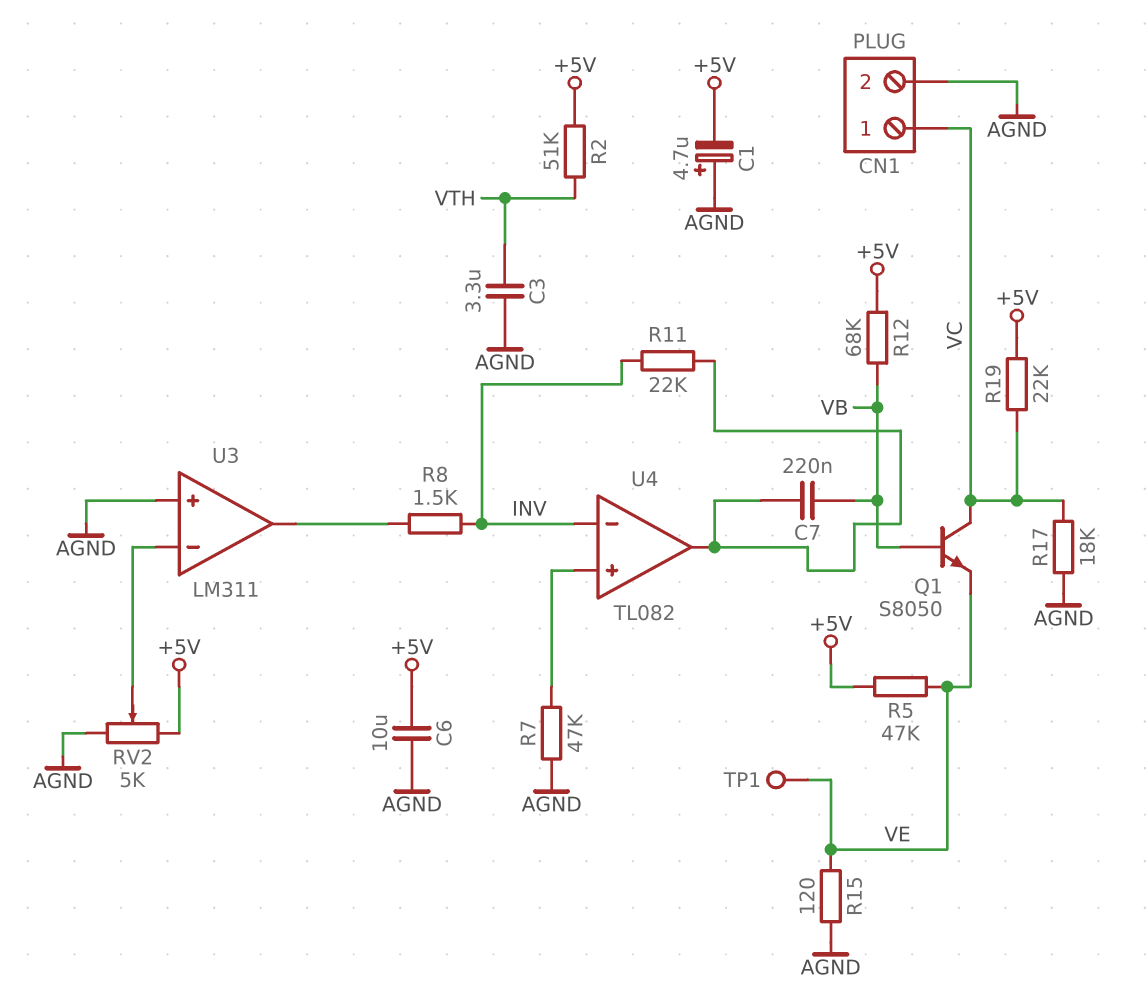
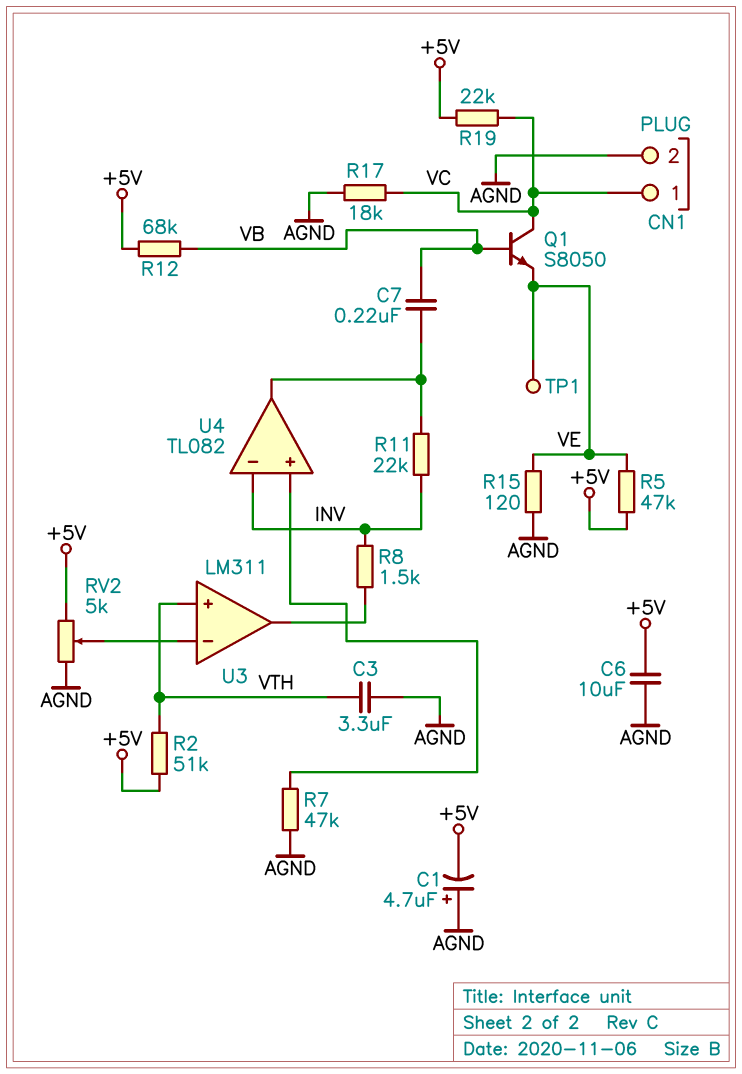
U3 pin in+: AGND -> VTH

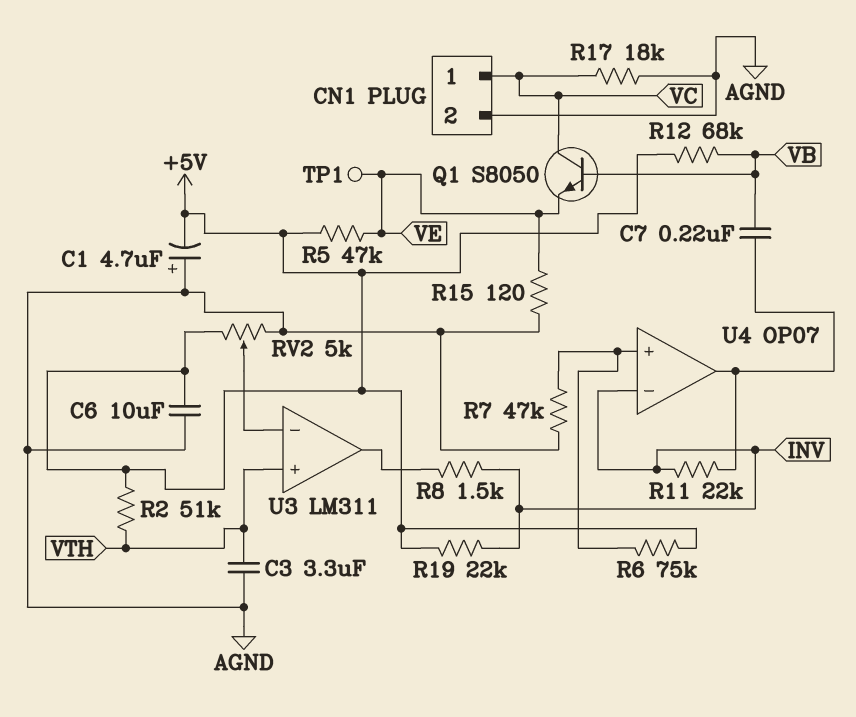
R6: none -> 75k (+5V, U4/in+)
R19: 22k (+5V, VC) -> 22k (+5V, INV)
U4: TL082 -> OP07

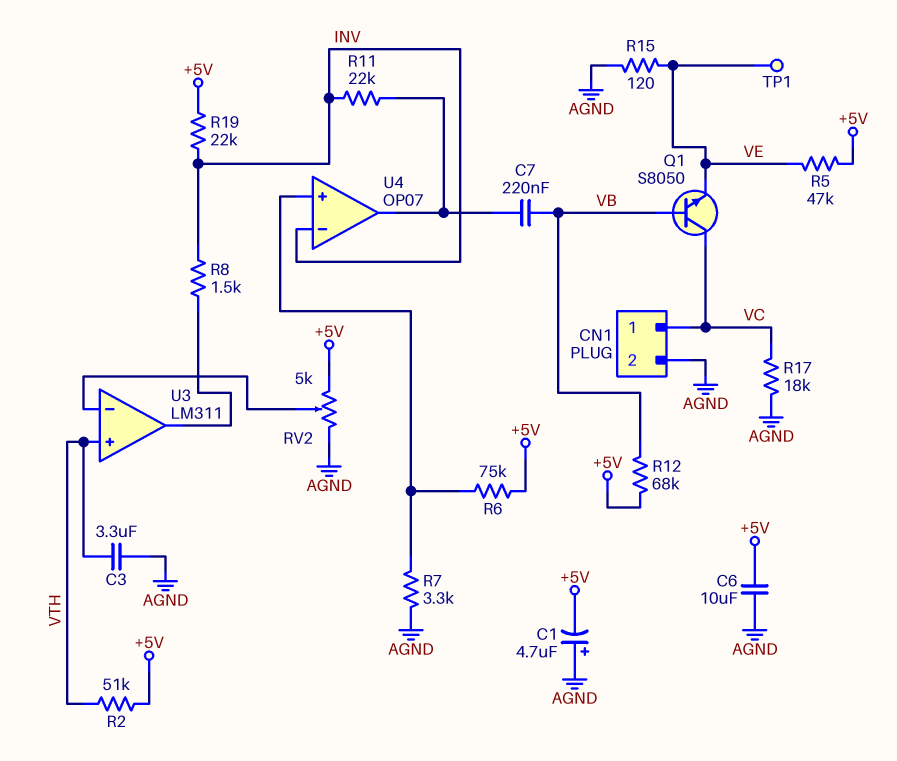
R7: 47k (AGND, U4/in+) -> 3.3k (AGND, U4/in+)

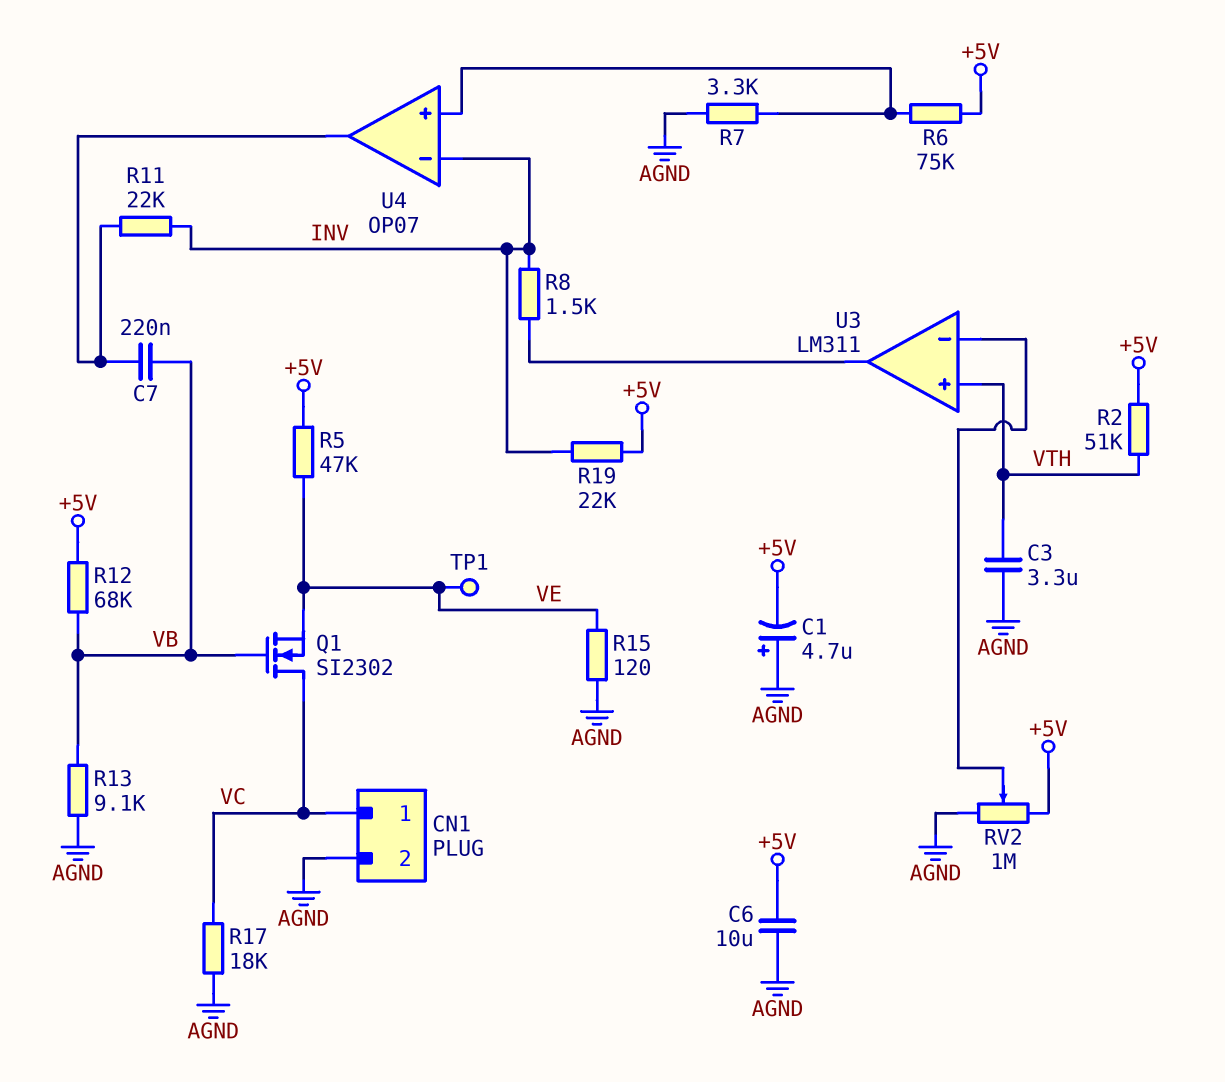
Q1: NPN S8050 (B VB, C VC, E VE) -> NMOS SI2302 (G VB, D VC, S VE)
R13: none -> 9.1k (AGND, VB)
RV2: 5k (+5V, AGND, wiper U3/in-) -> 1M (+5V, AGND, wiper U3/in-)

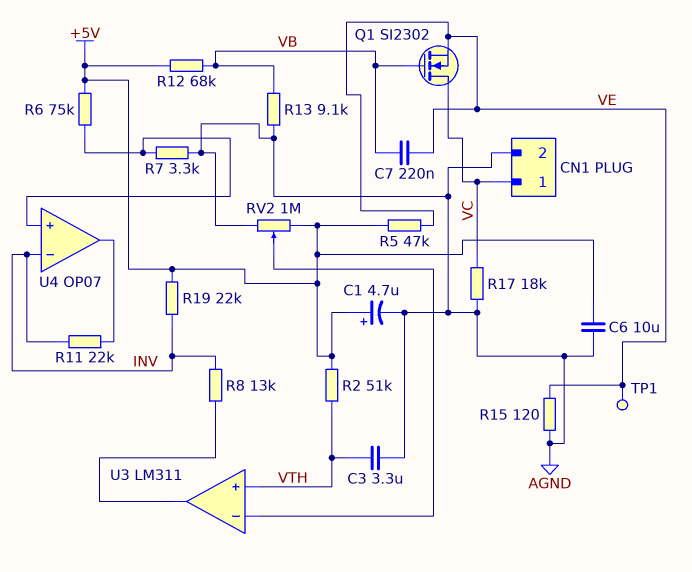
C1: 4.7uF (plus AGND, minus +5V) -> 4.7uF (plus +5V, minus AGND)
C7: 220nF (U4/out, VB) -> 220nF (VB, VE)
R8: 1.5k (INV, U3/out) -> 13k (INV, U3/out)

